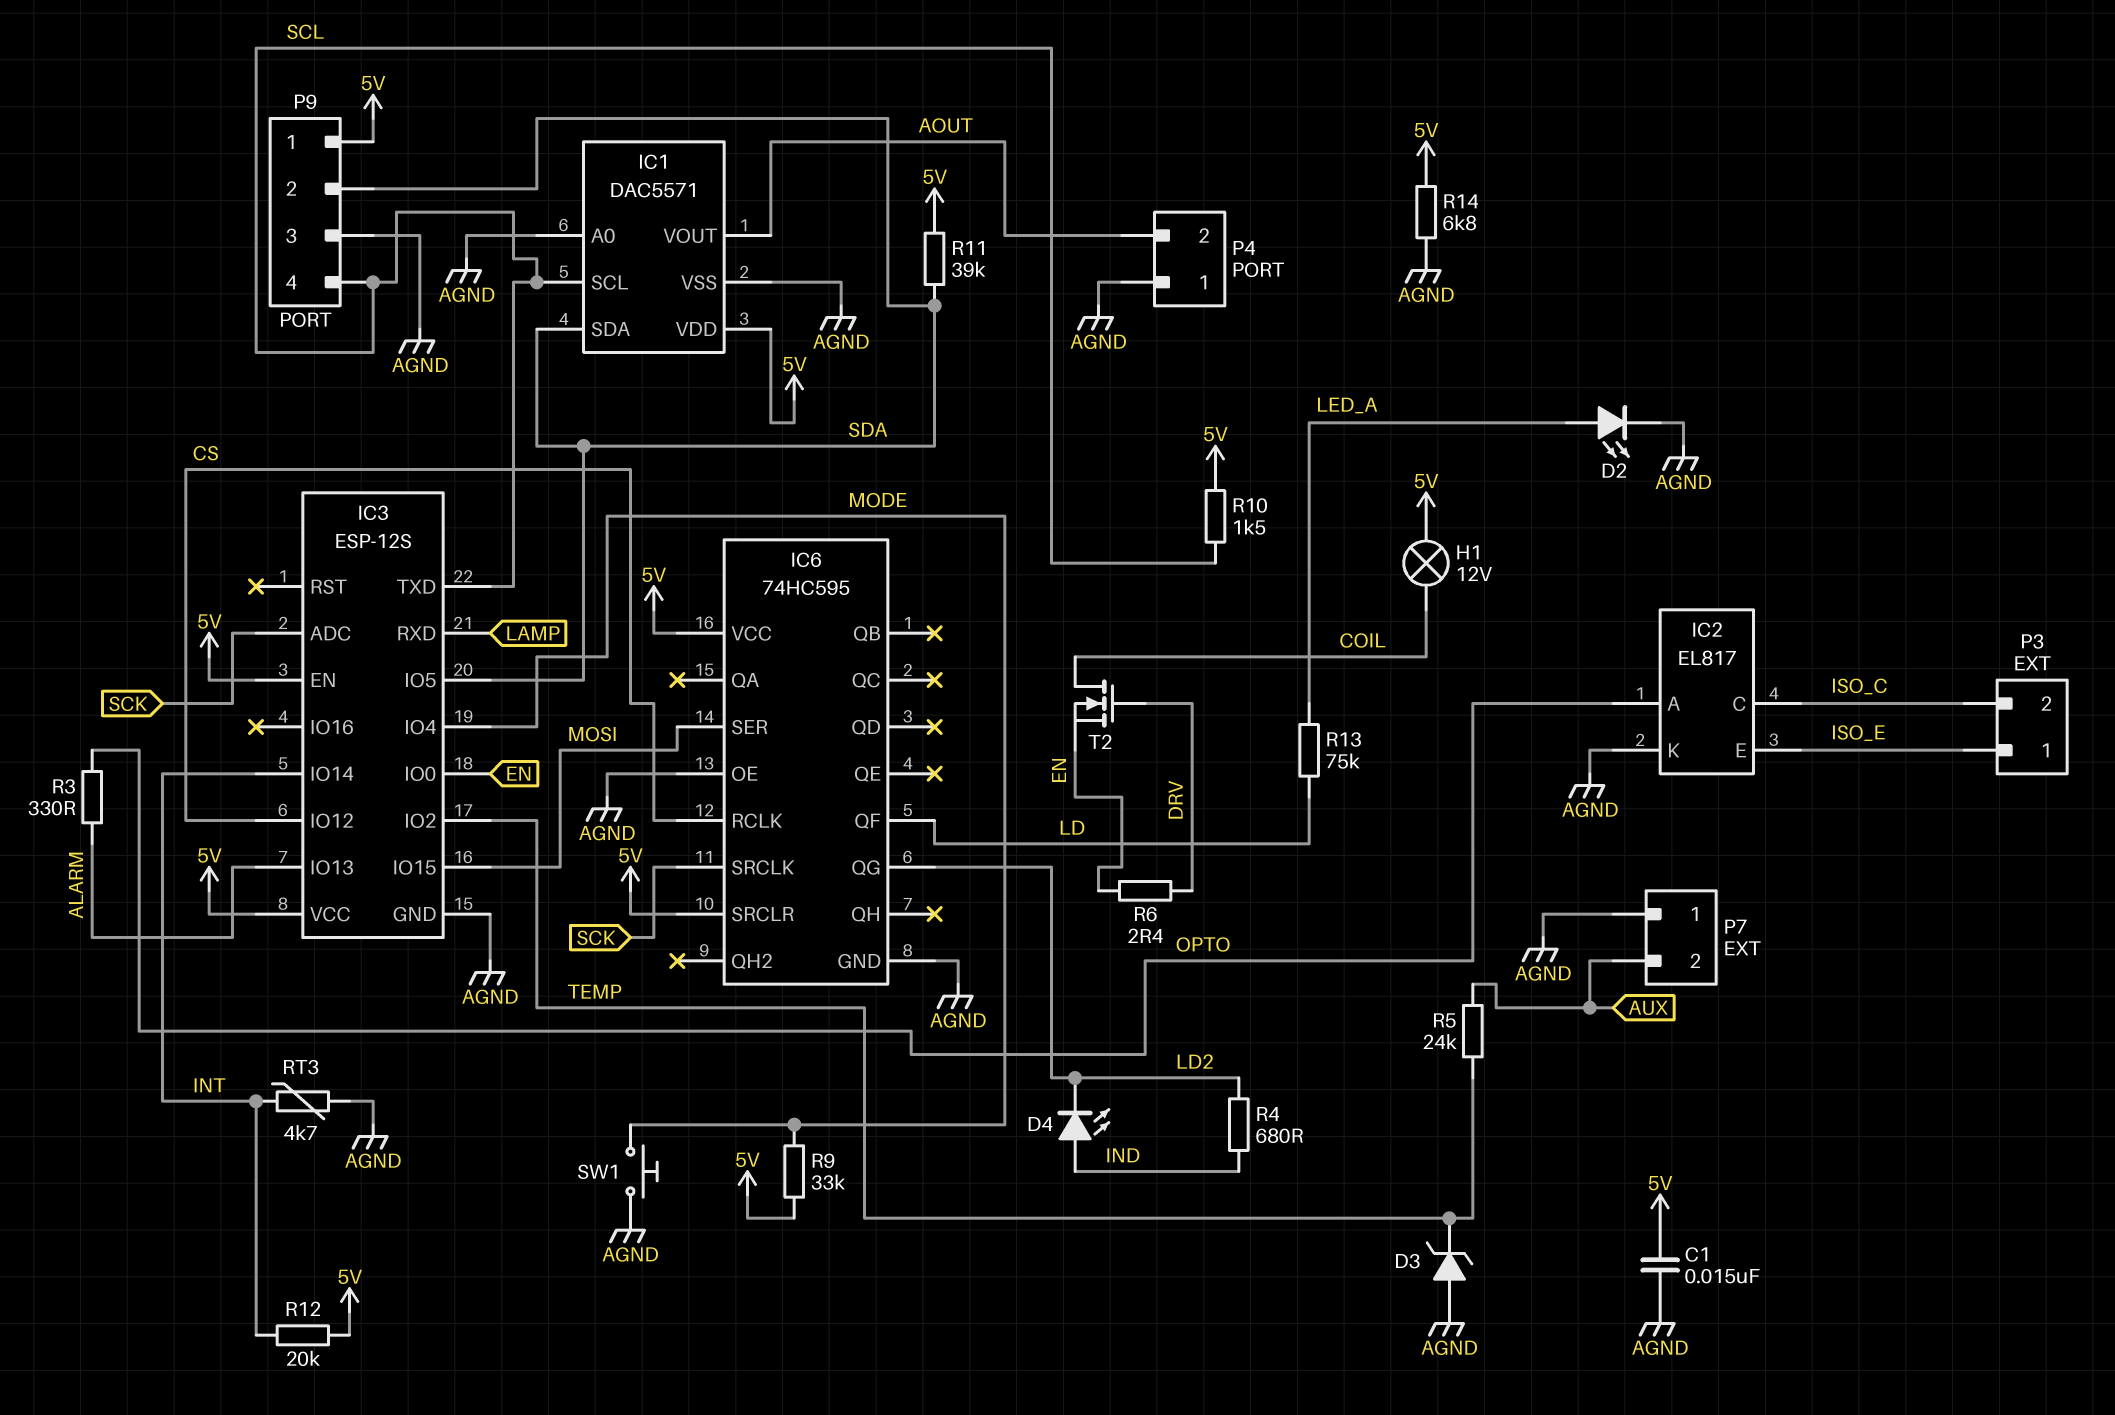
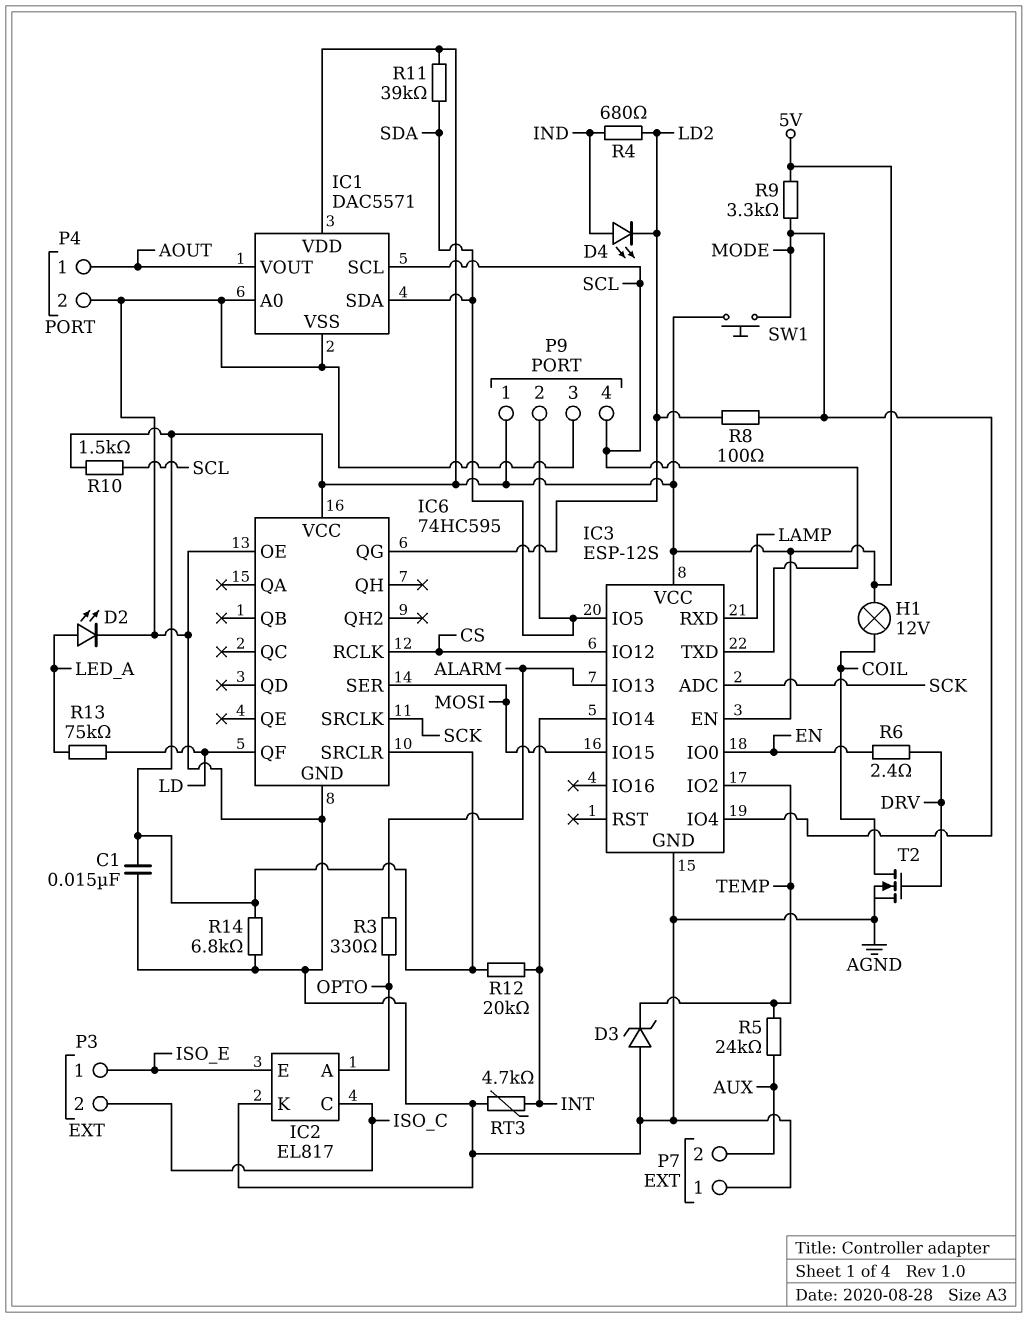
P4 pin 1: AGND -> AOUT
P4 pin 2: AOUT -> AGND
R8: none -> 100 (LD2, MODE)
R9: 33k (5V, MODE) -> 3.3k (5V, MODE)
SW1: button (AGND, MODE) -> button (5V, MODE)
T2: NMOS (G DRV, D COIL, S EN) -> NMOS (G DRV, D COIL, S AGND)

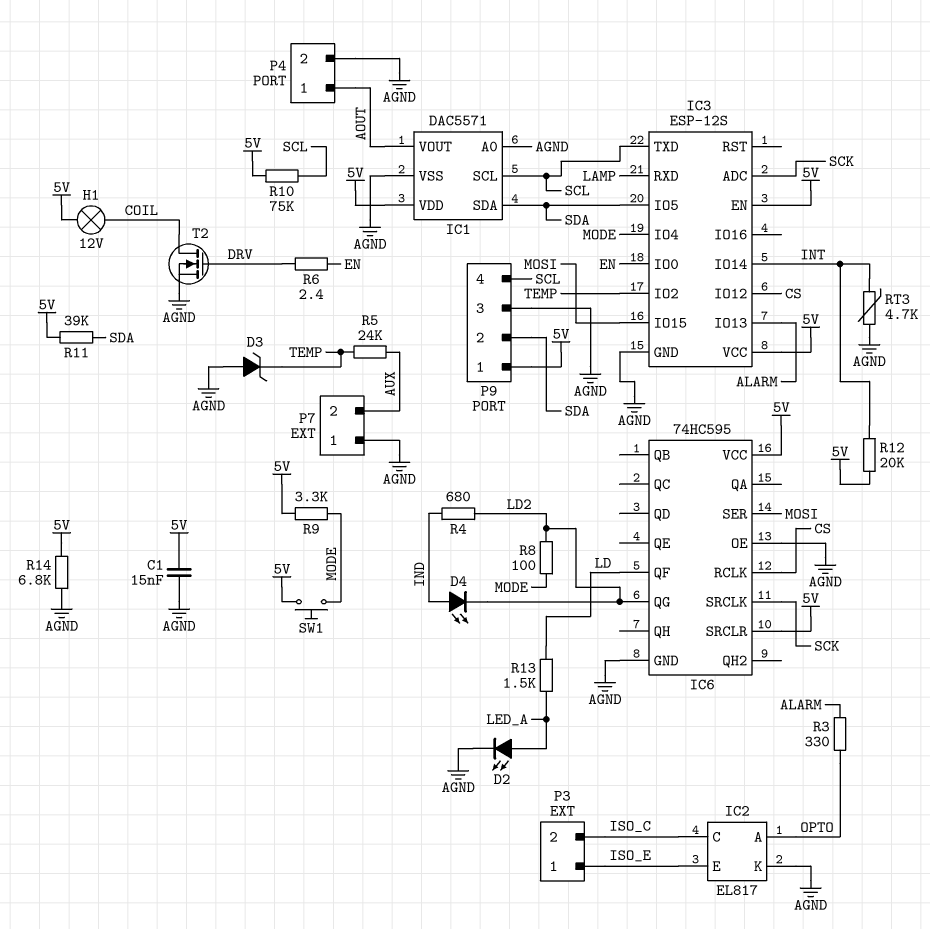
R10: 1.5k (5V, SCL) -> 75k (5V, SCL)
R13: 75k (LD, LED_A) -> 1.5k (LD, LED_A)

